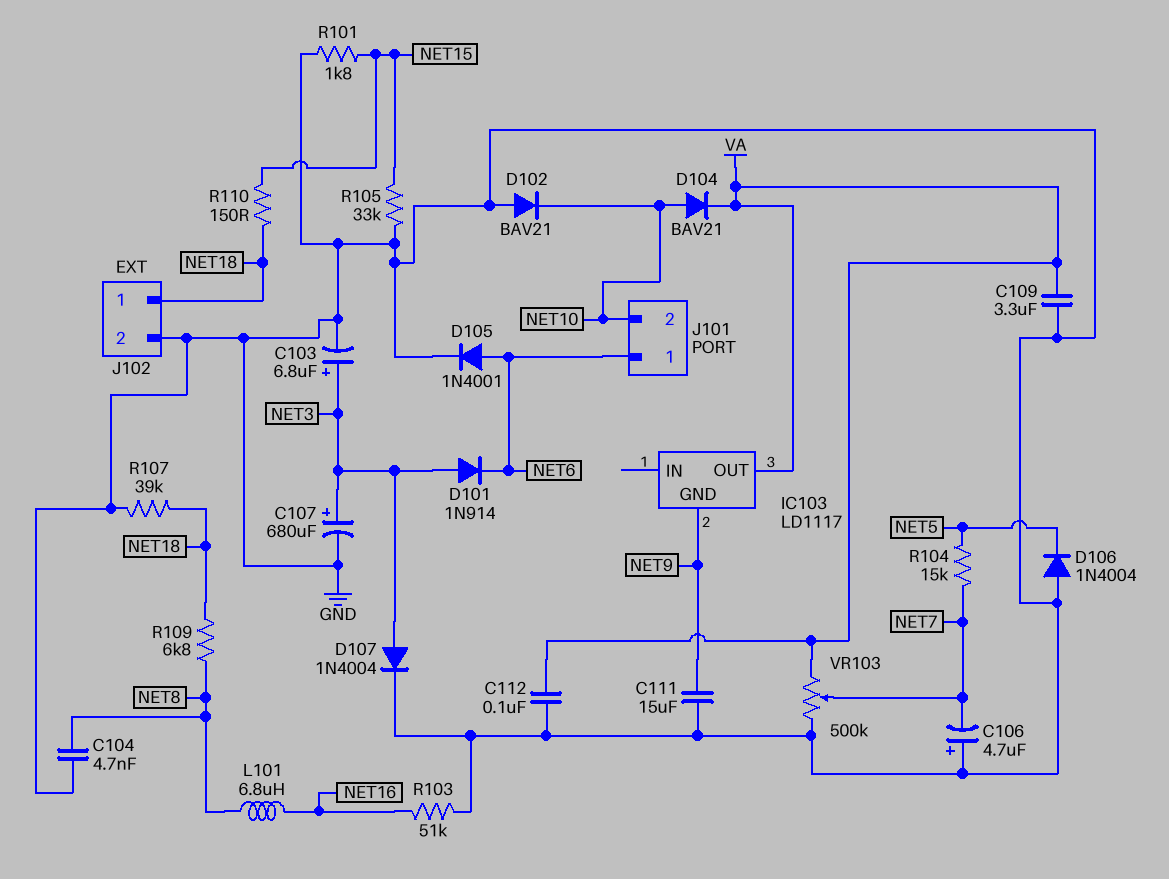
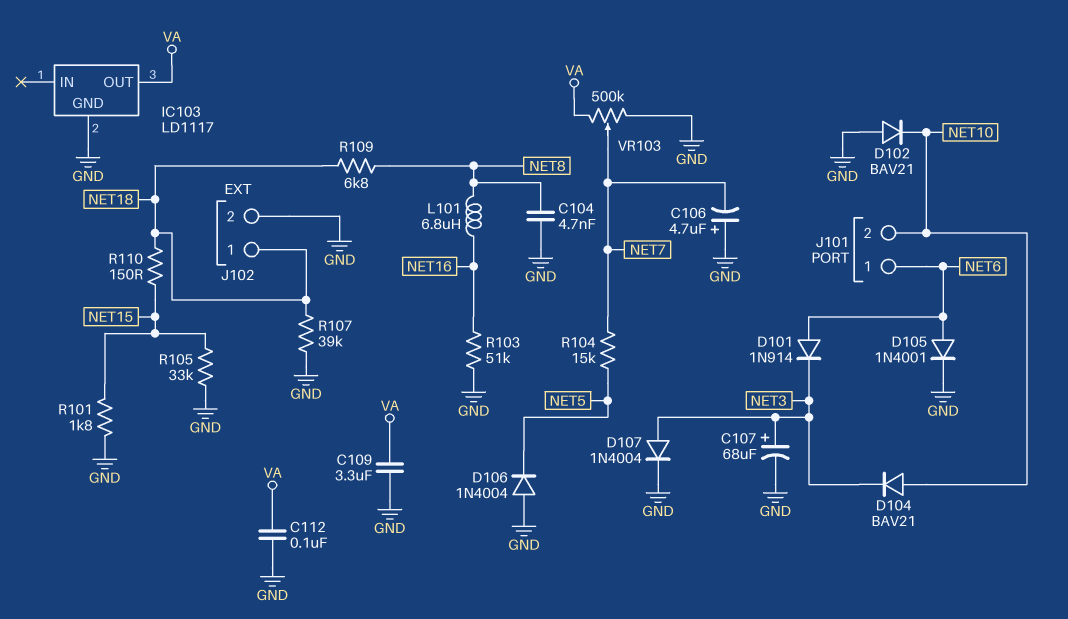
C103: 6.8uF (plus NET3, minus GND) -> none
C107: 680uF (plus NET3, minus GND) -> 68uF (plus NET3, minus GND)
C111: 15uF (GND, NET9) -> none
D101: diode 1N914 (A NET3, K NET6) -> diode 1N914 (A NET6, K NET3)
D104: diode BAV21 (A NET10, K VA) -> diode BAV21 (A NET10, K NET3)
IC103 pin GND: NET9 -> GND

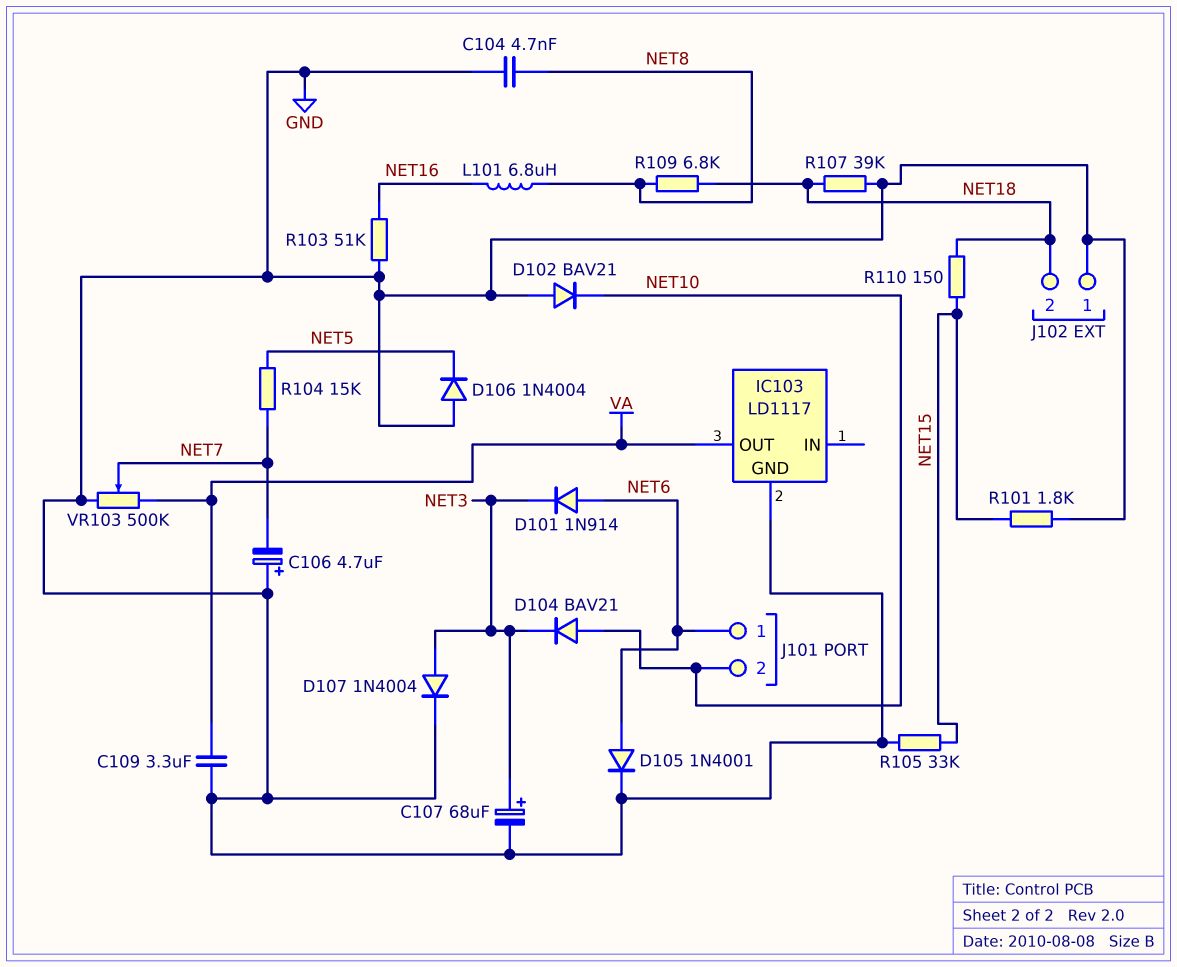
C112: 100nF (GND, VA) -> none
J102 pin 1: NET18 -> GND
J102 pin 2: GND -> NET18

